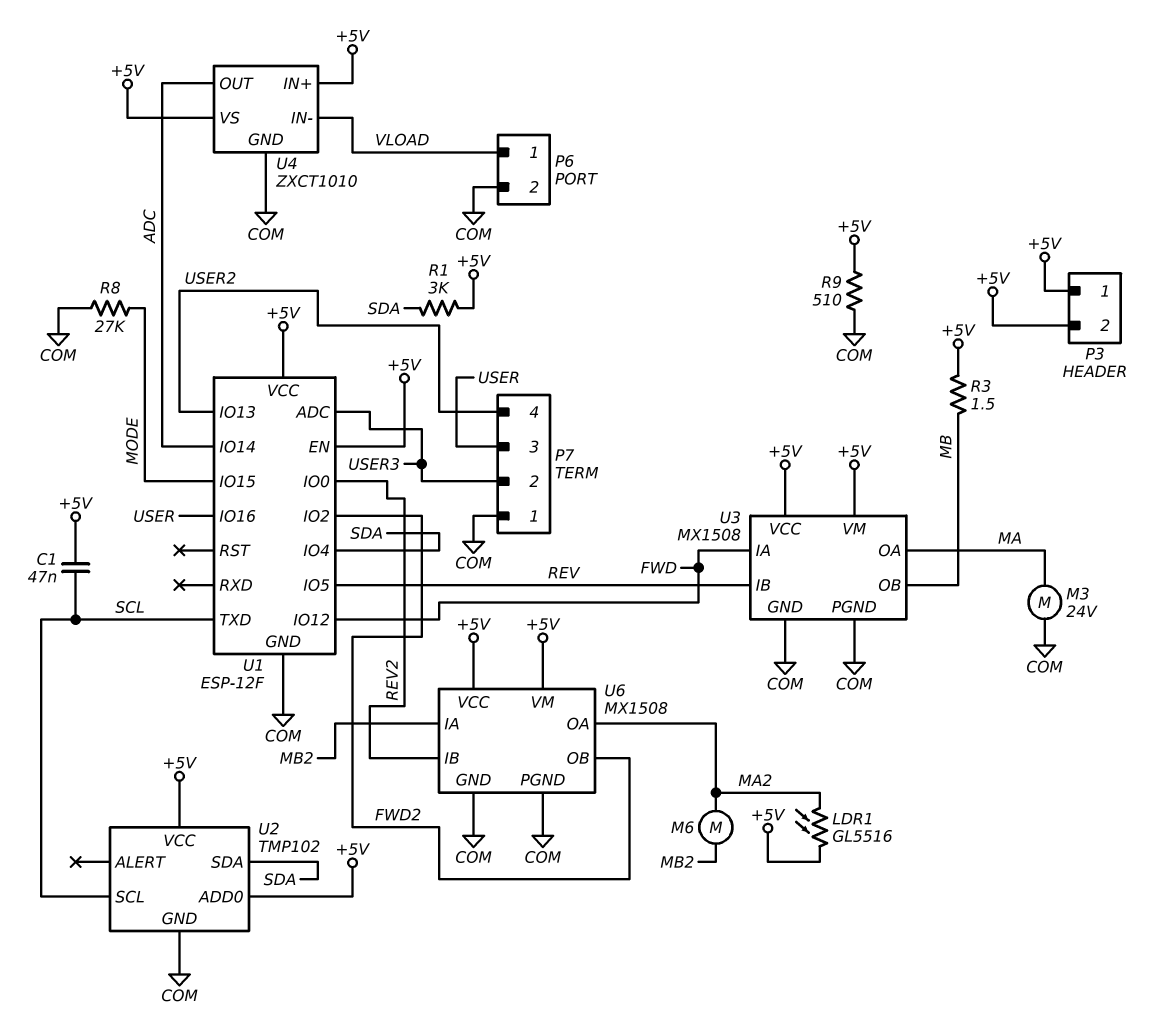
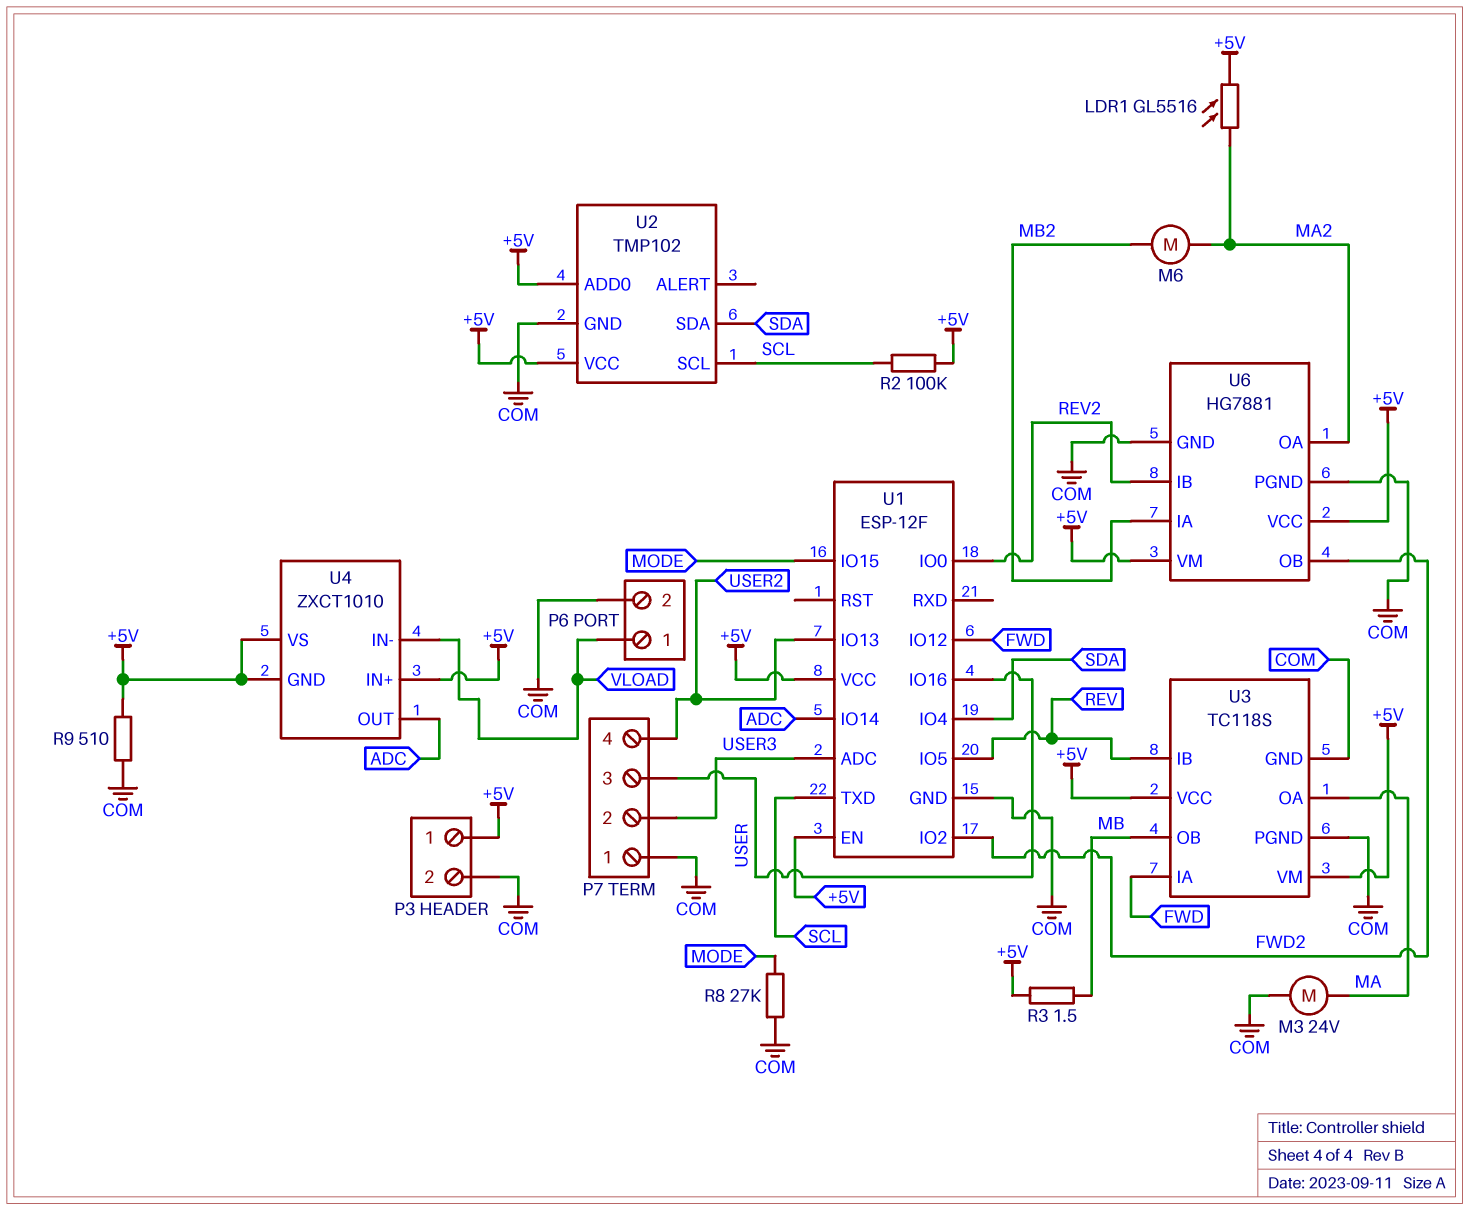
C1: 47nF (+5V, SCL) -> none
P3 pin 2: +5V -> COM
R1: 3k (+5V, SDA) -> none
R2: none -> 100k (+5V, SCL)
U3: MX1508 -> TC118S
U4 pin GND: COM -> +5V
U6: MX1508 -> HG7881

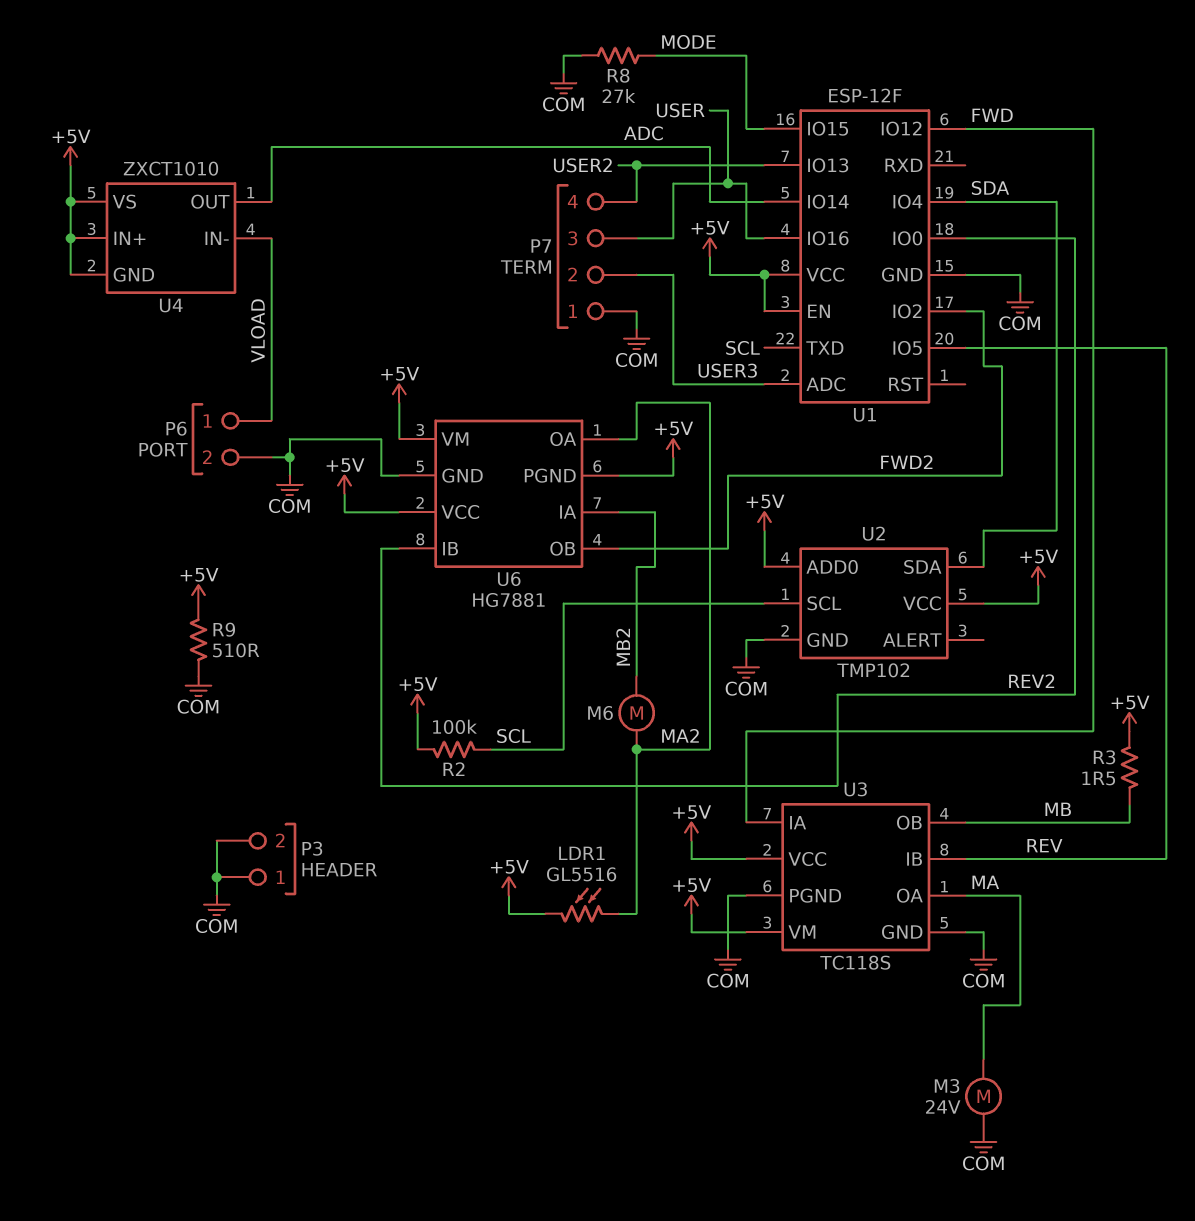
P3 pin 1: +5V -> COM
U6 pin PGND: COM -> +5V

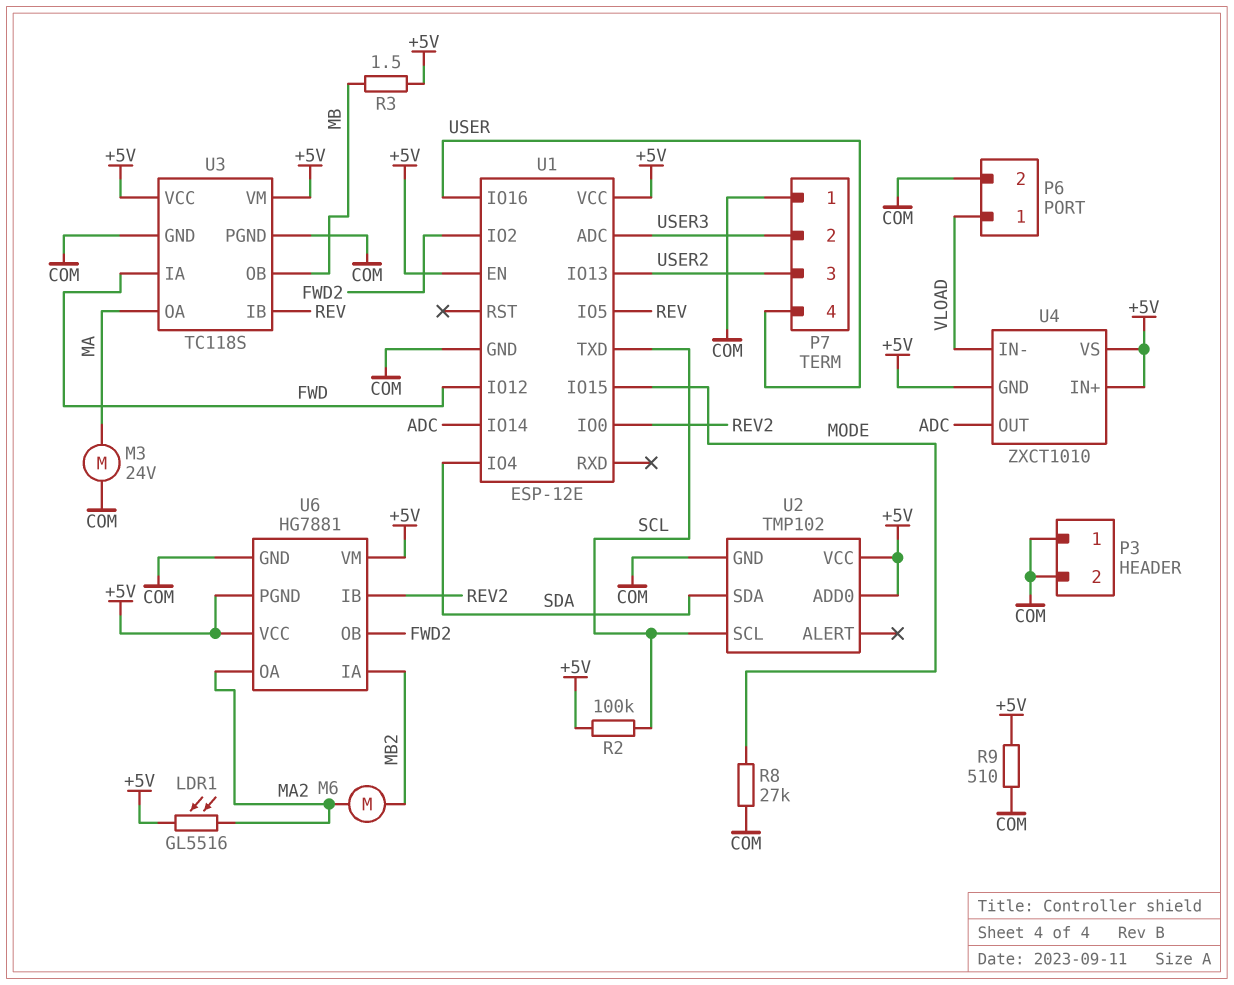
P7 pin 3: USER -> USER2
P7 pin 4: USER2 -> USER
U1: ESP-12F -> ESP-12E

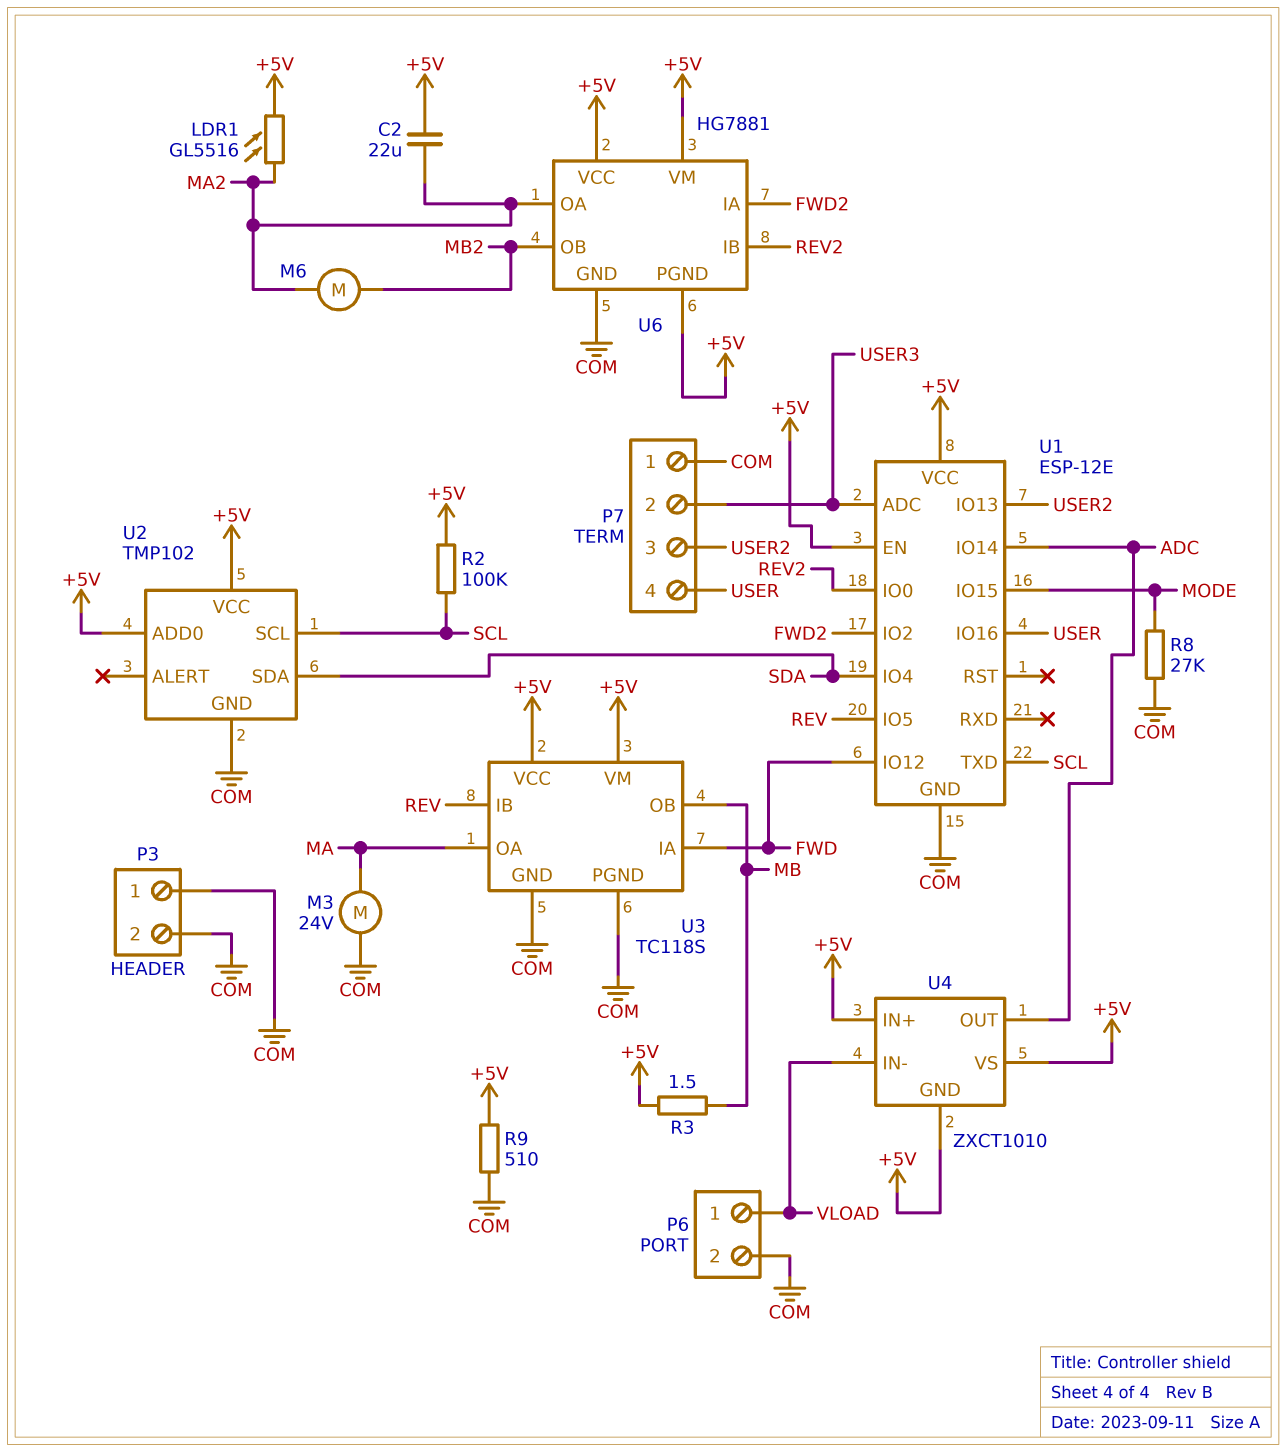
C2: none -> 22uF (+5V, MA2)
U6 pin IA: MB2 -> FWD2
U6 pin OB: FWD2 -> MB2

